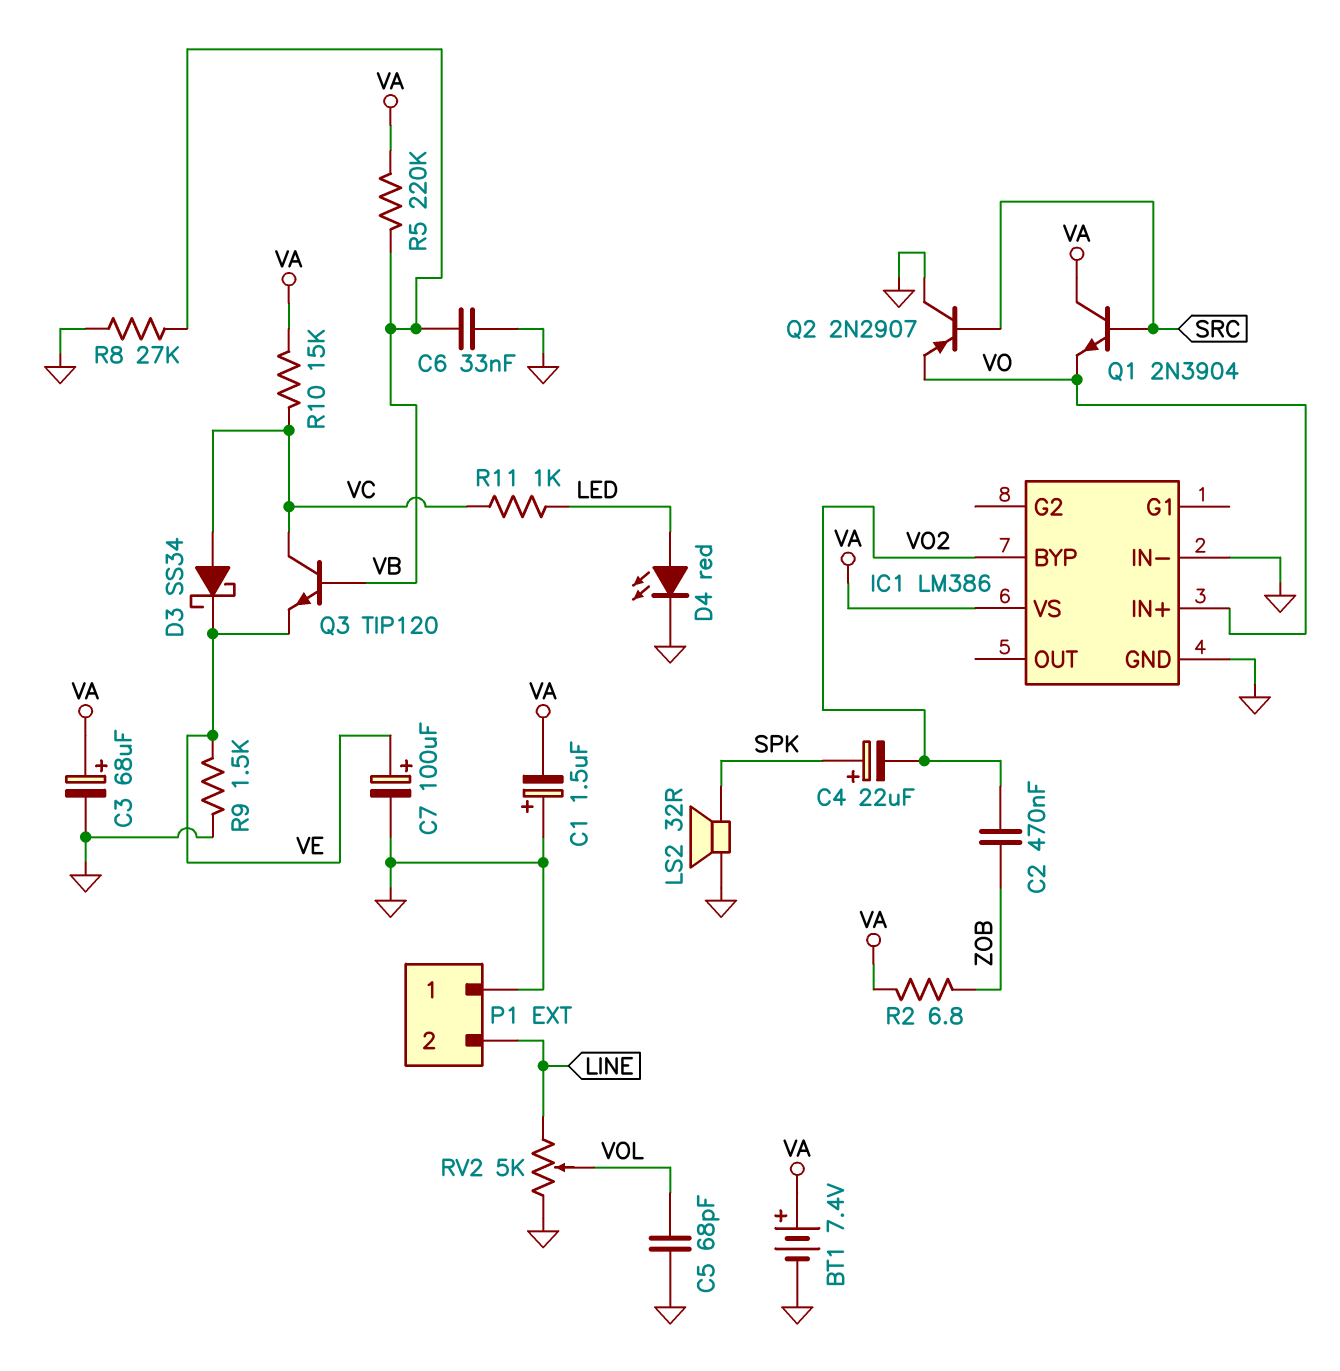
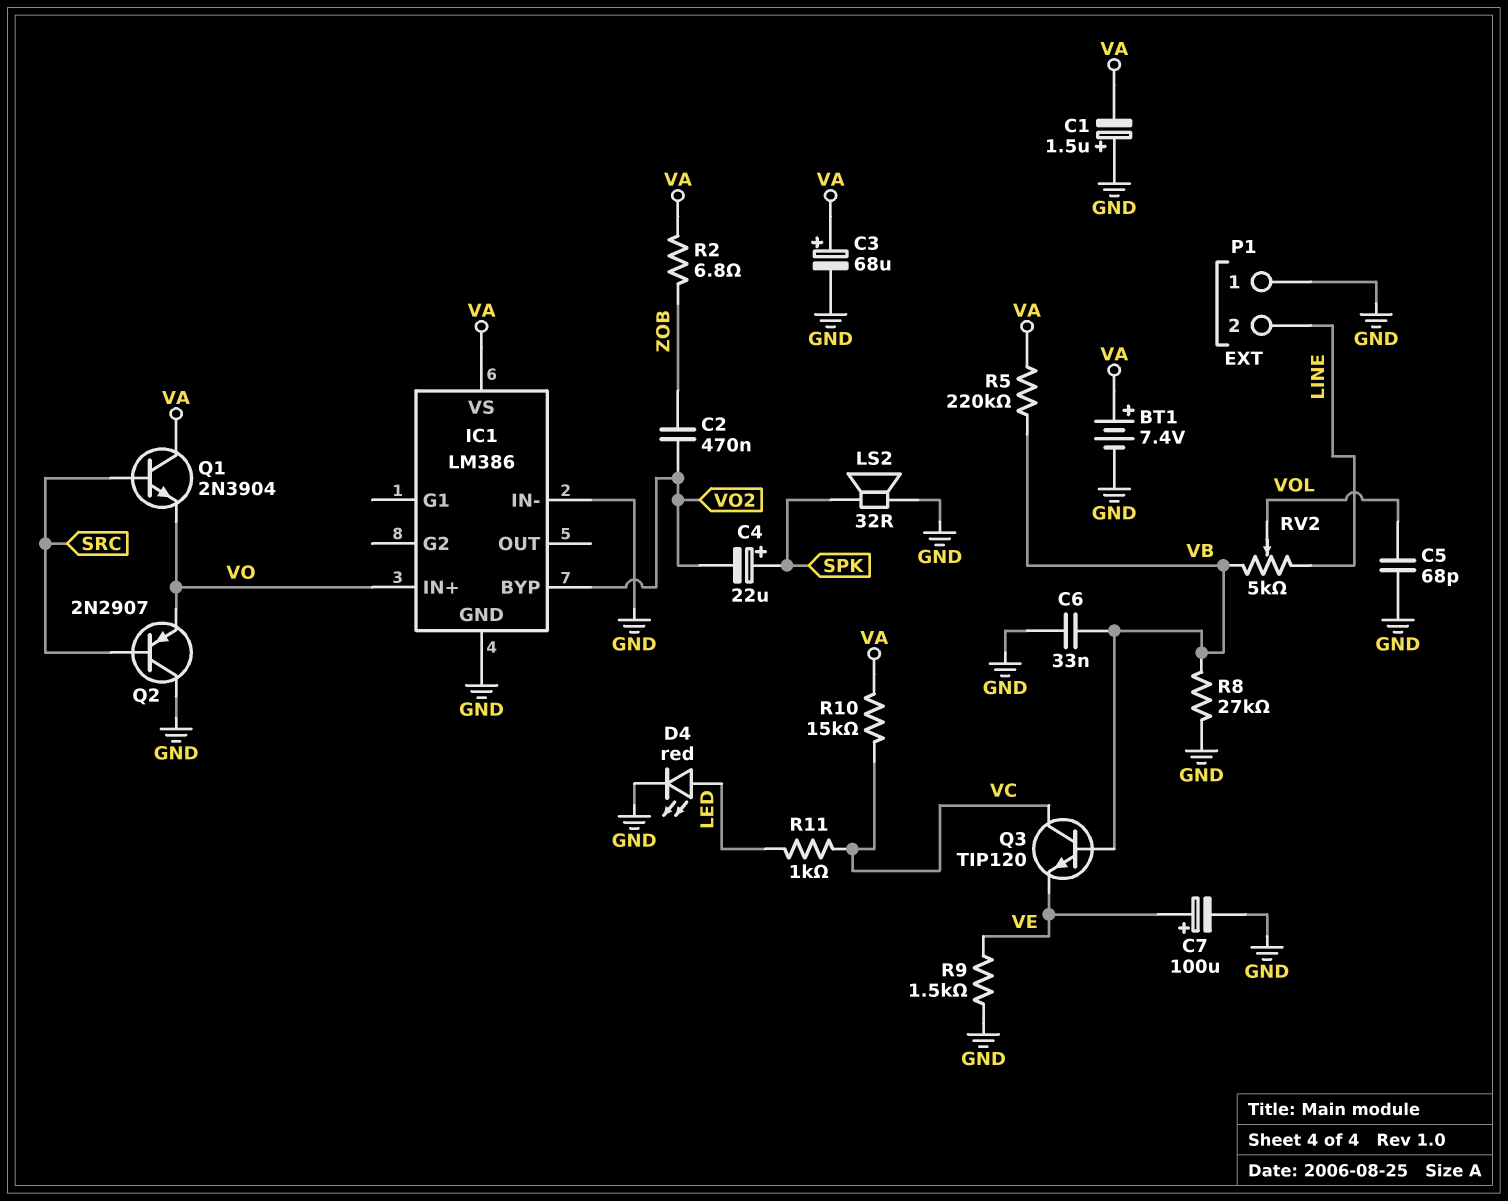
D3: schottky SS34 (A VC, K VE) -> none
RV2: 5k (GND, LINE, wiper VOL) -> 5k (LINE, VB, wiper VOL)

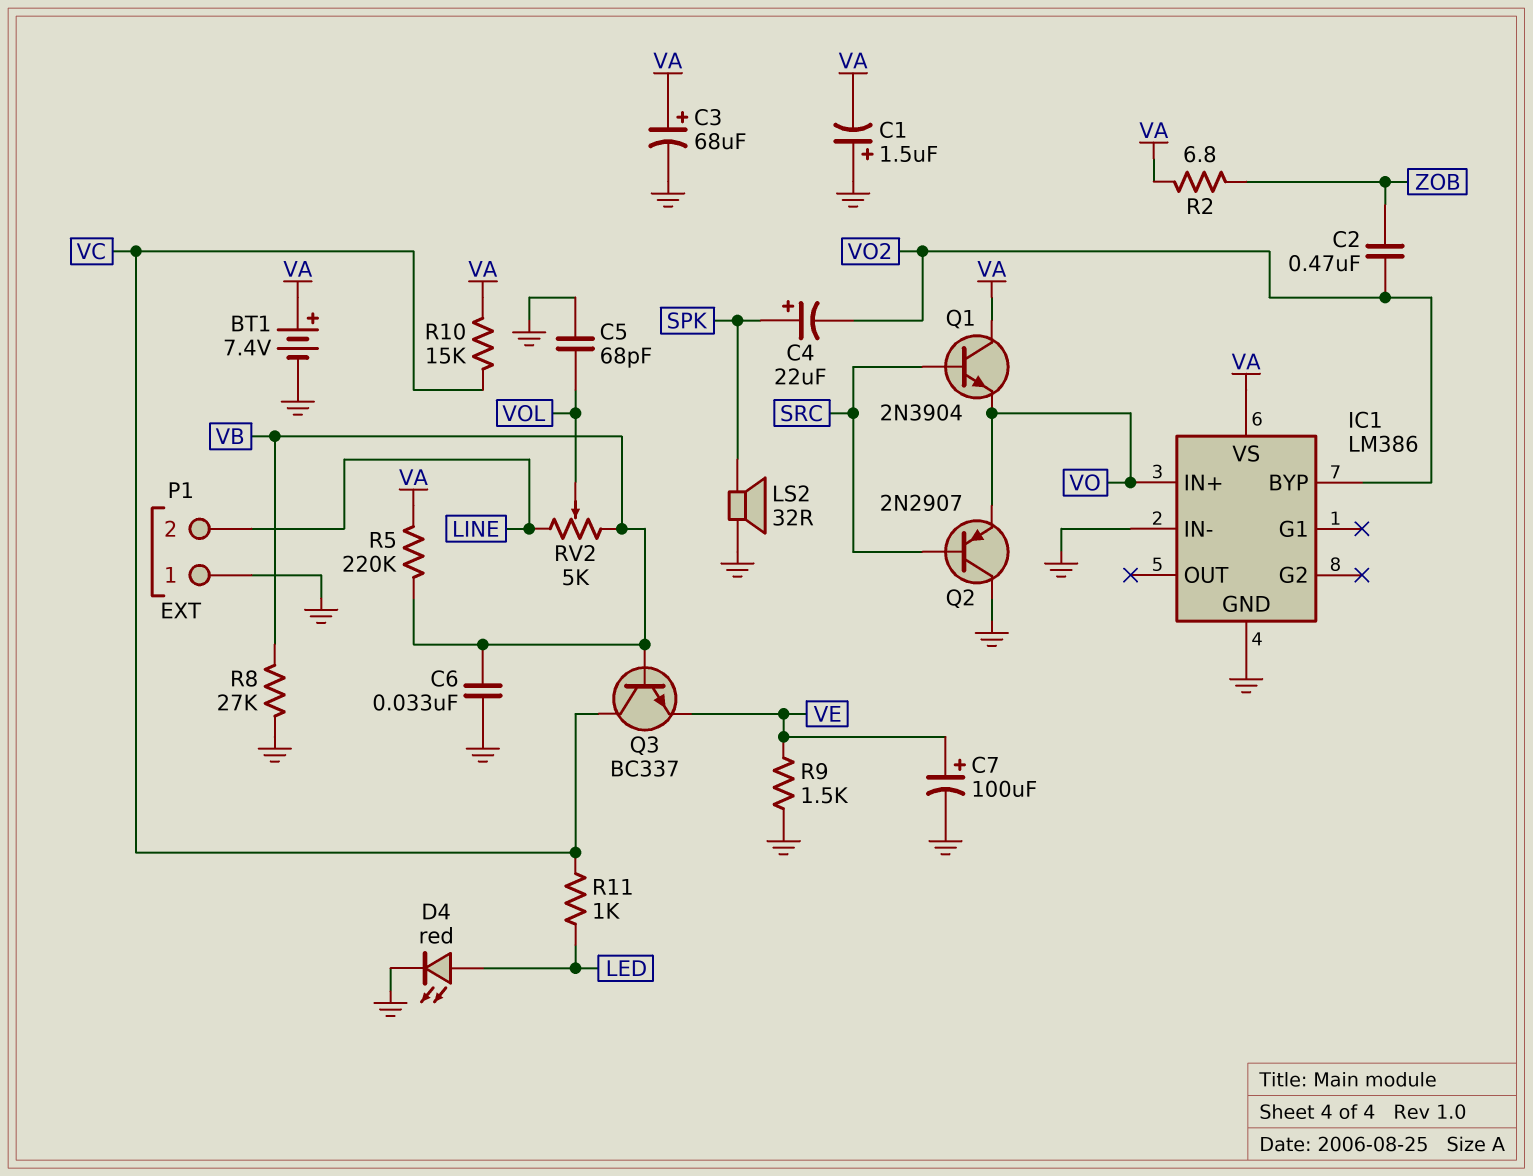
Q3: NPN TIP120 (B VB, C VC, E VE) -> NPN BC337 (B VB, C VC, E VE)

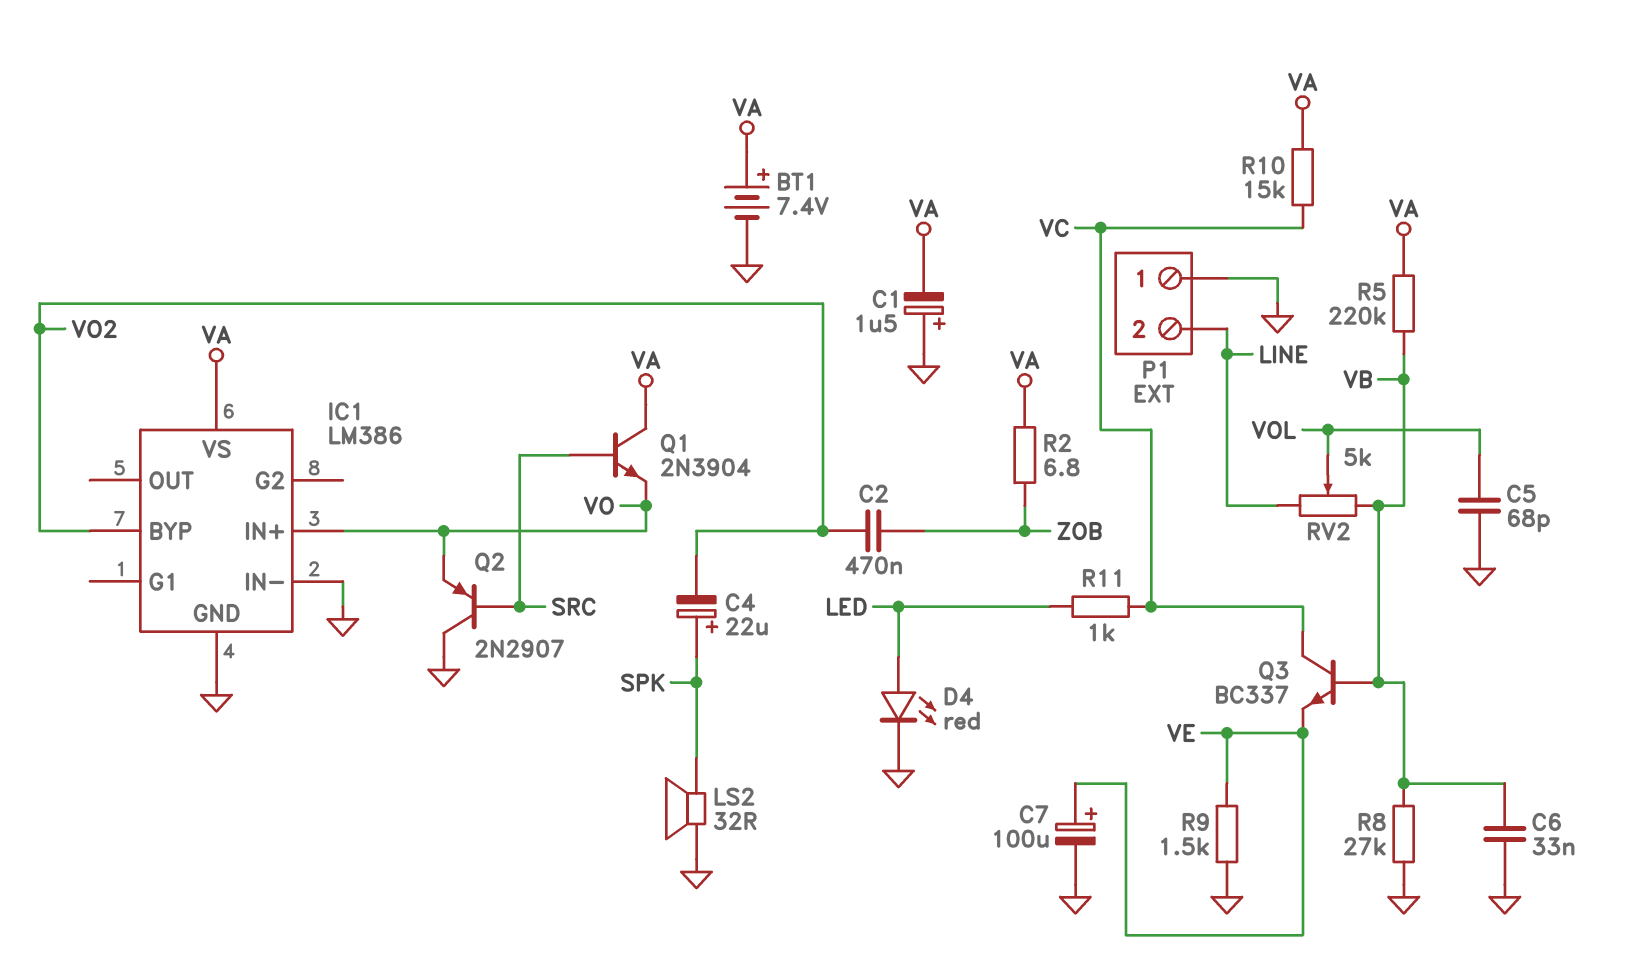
C3: 68uF (plus VA, minus GND) -> none

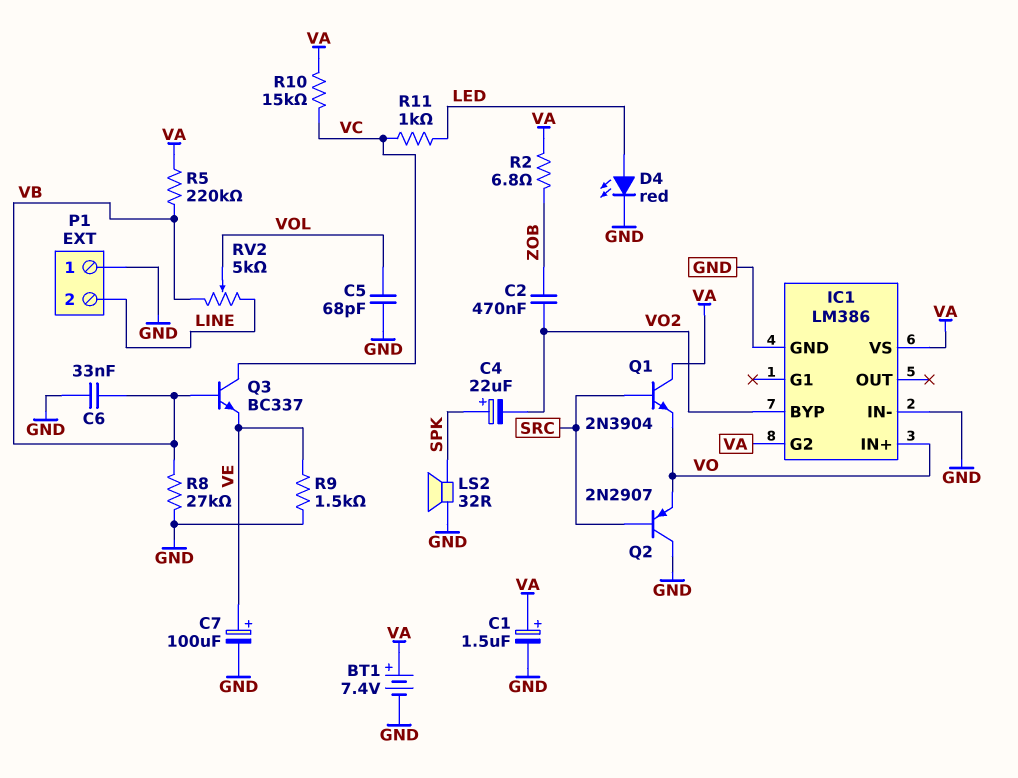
C1: 1.5uF (plus GND, minus VA) -> 1.5uF (plus VA, minus GND)
IC1 pin G2: none -> VA

